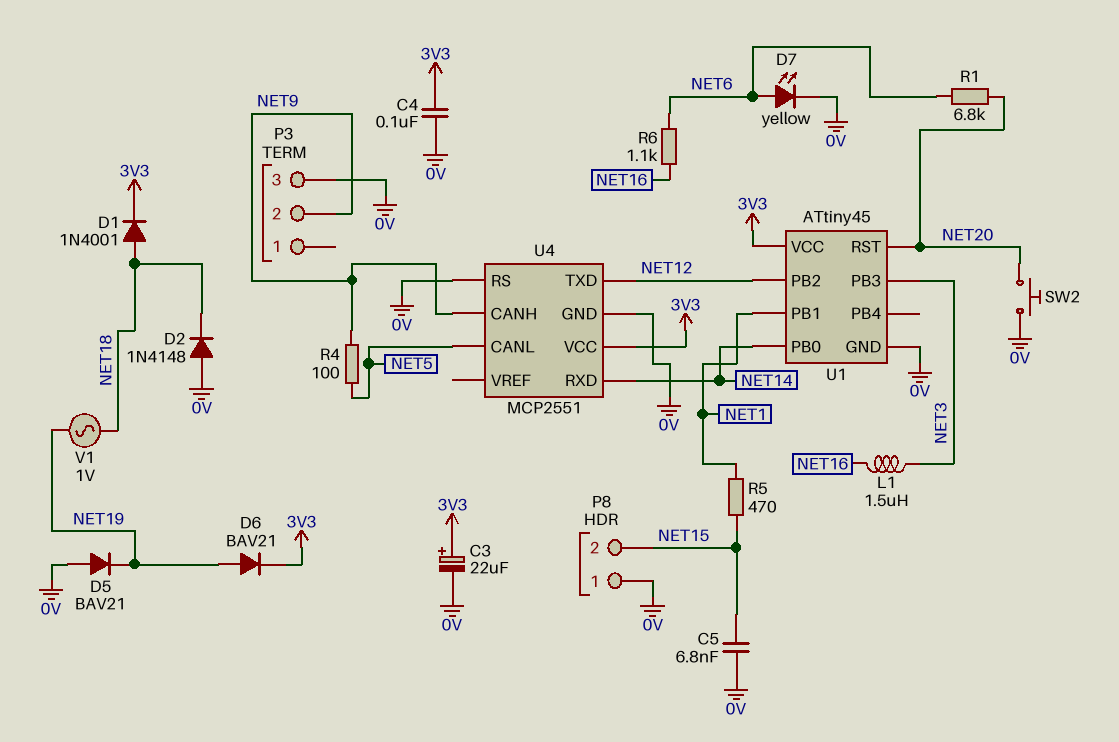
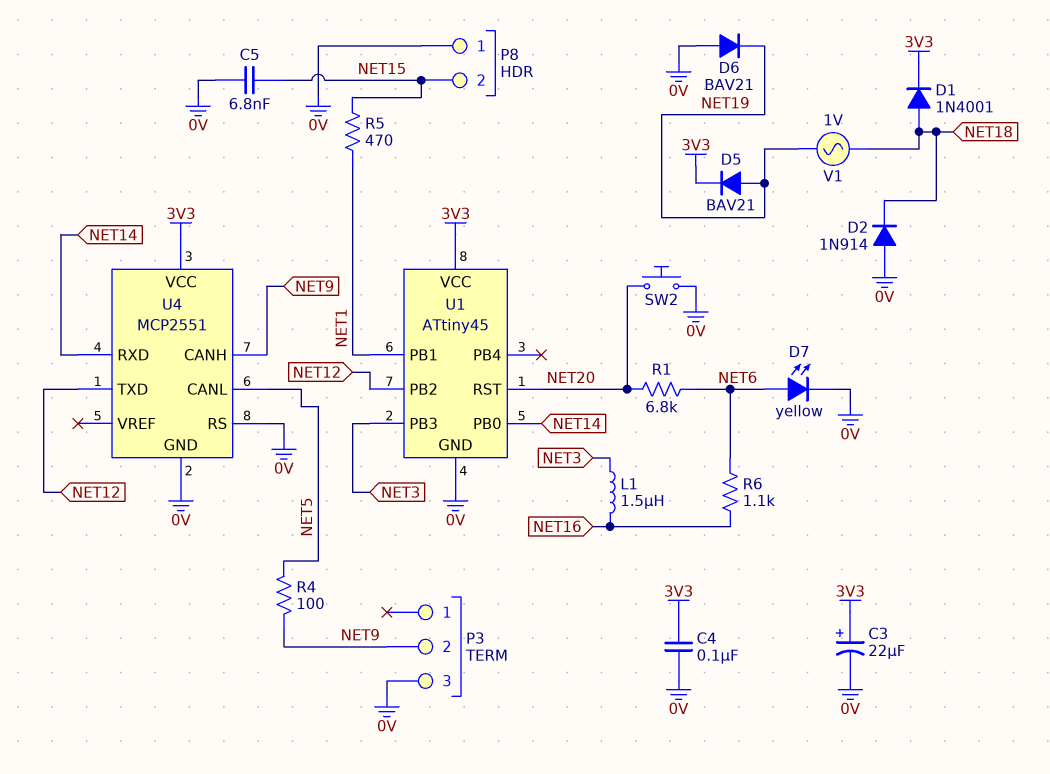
D2: diode 1N4148 (A 0V, K NET18) -> diode 1N914 (A 0V, K NET18)
D5: diode BAV21 (A 0V, K NET19) -> diode BAV21 (A NET19, K 3V3)
D6: diode BAV21 (A NET19, K 3V3) -> diode BAV21 (A 0V, K NET19)

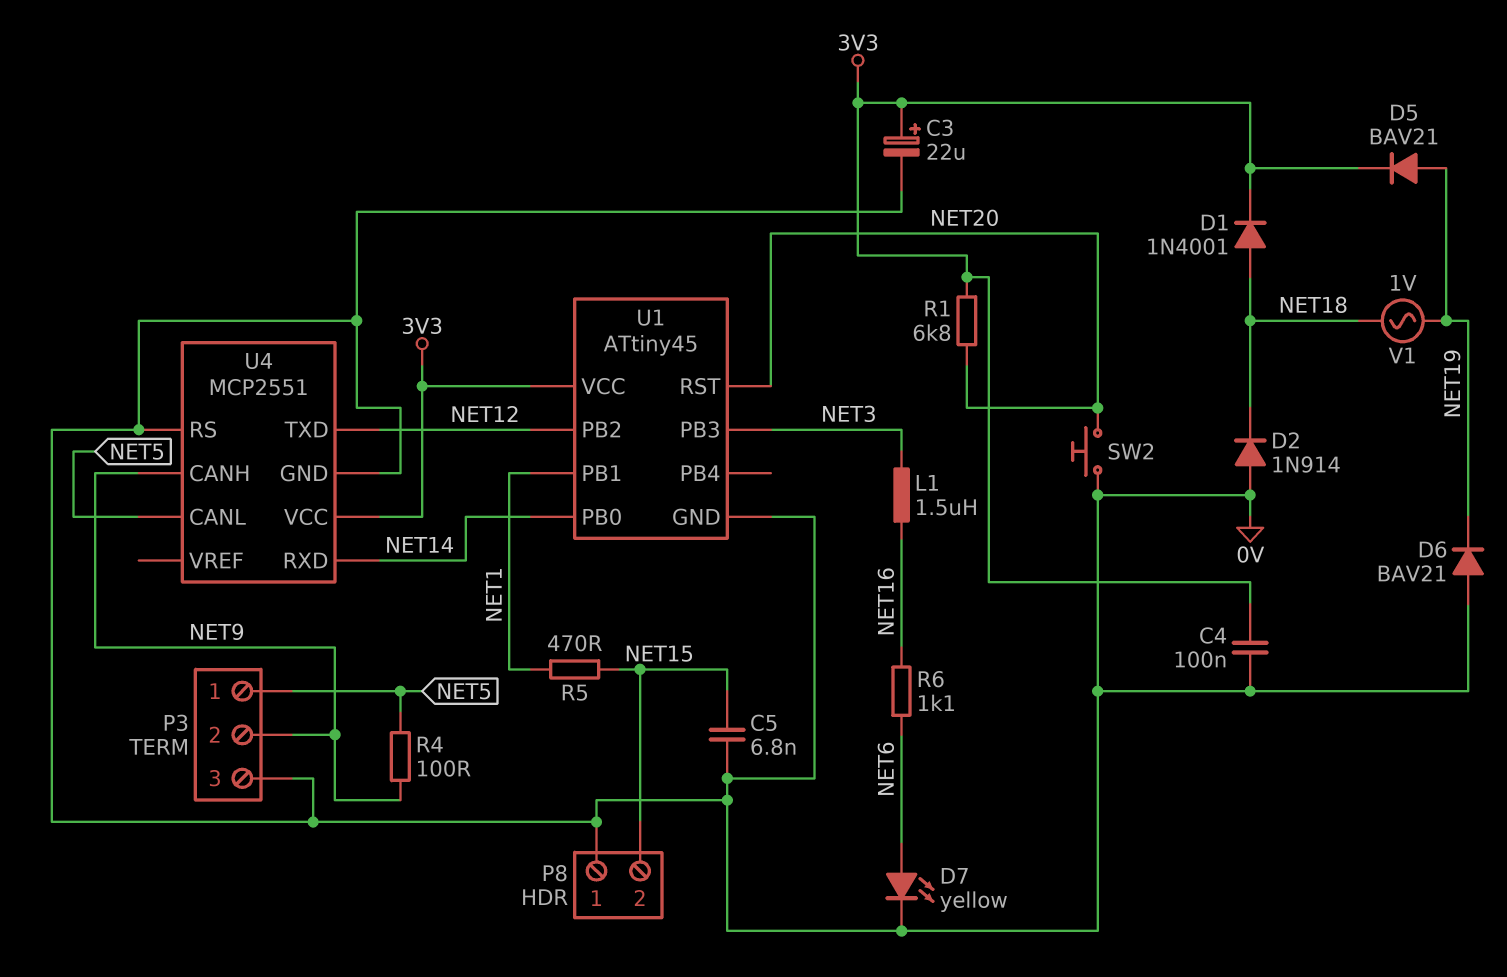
P3 pin 1: none -> NET5
R1: 6.8k (NET6, NET20) -> 6.8k (3V3, NET20)

